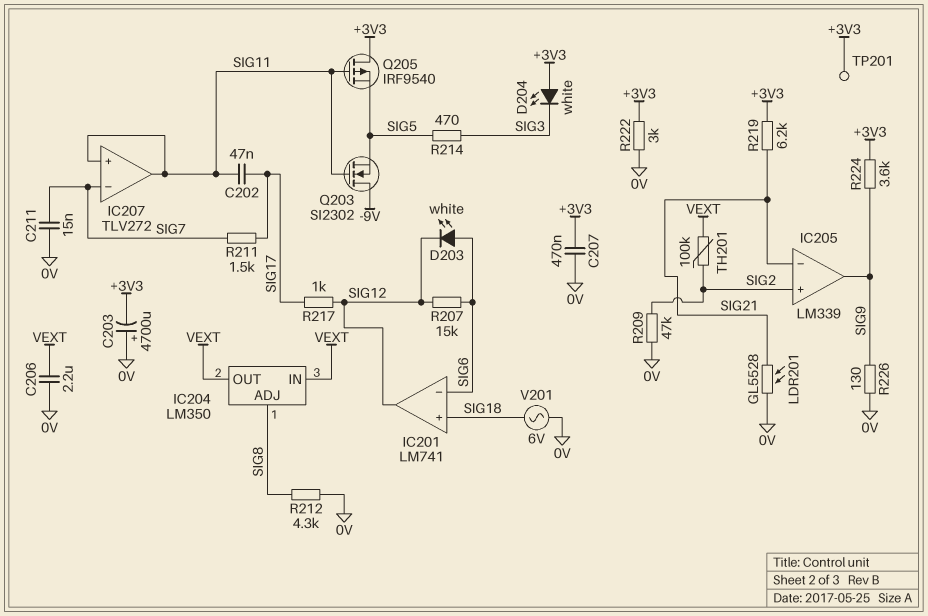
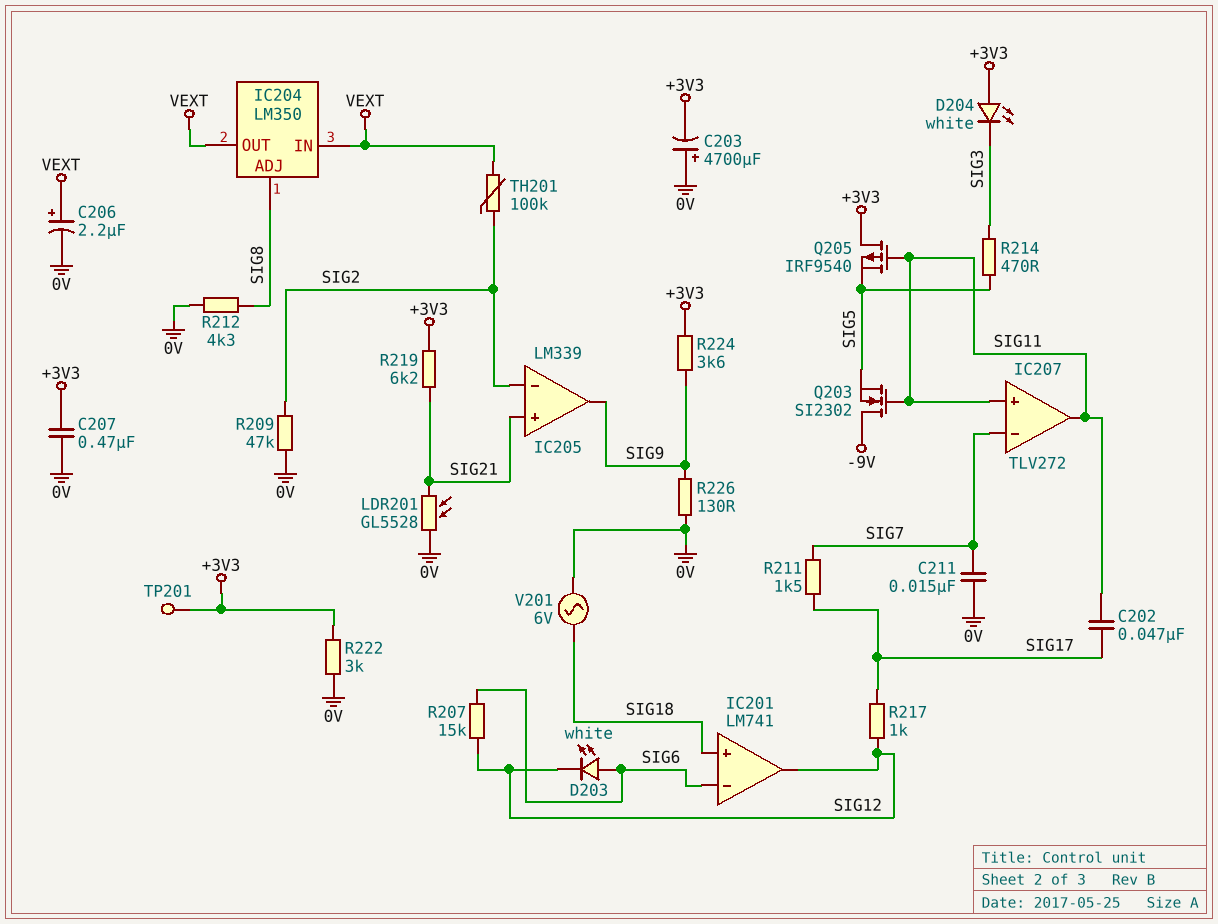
C206: 2.2uF (0V, VEXT) -> 2.2uF (plus VEXT, minus 0V)
IC205 pin in+: SIG2 -> SIG21
IC205 pin in-: SIG21 -> SIG2

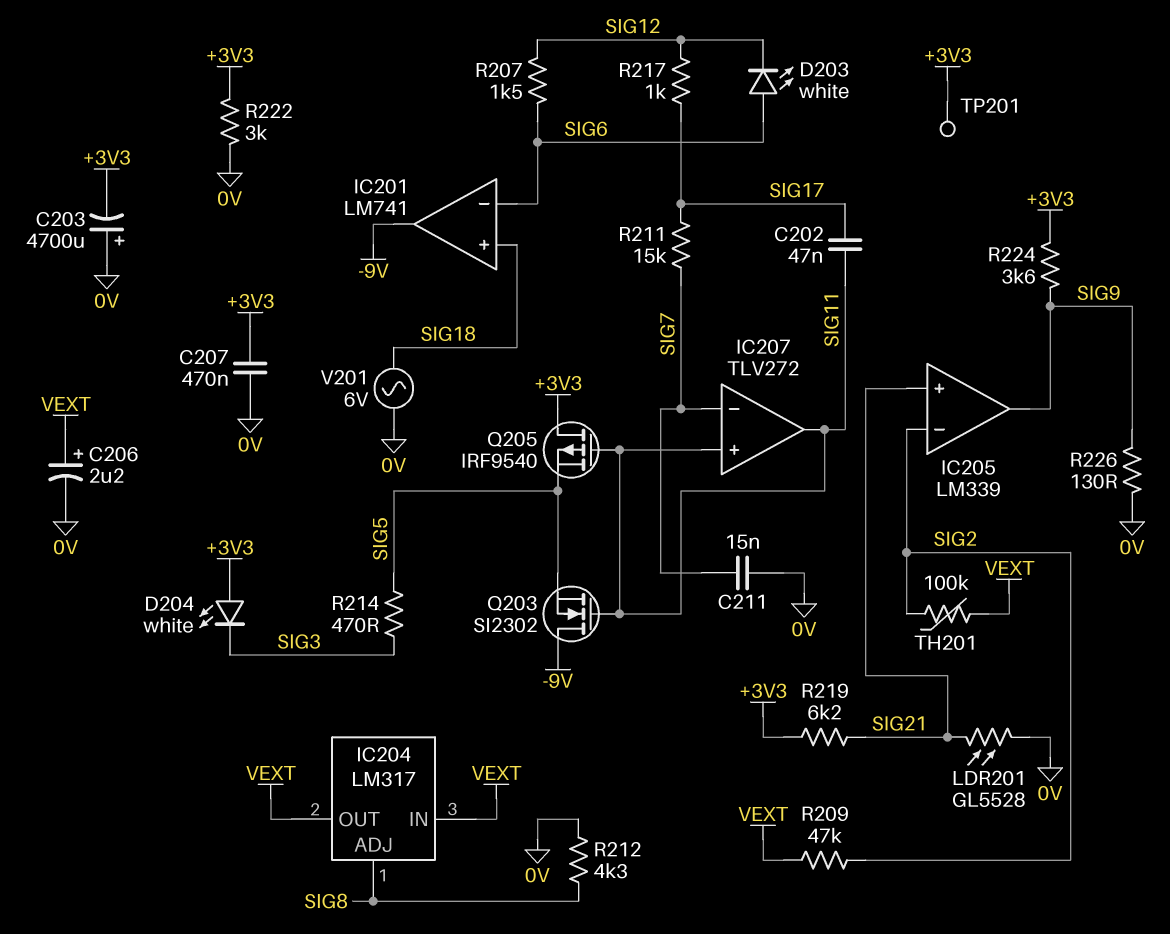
IC201 pin out: SIG12 -> -9V
IC204: LM350 -> LM317
R207: 15k (SIG6, SIG12) -> 1.5k (SIG6, SIG12)
R209: 47k (0V, SIG2) -> 47k (SIG2, VEXT)
R211: 1.5k (SIG7, SIG17) -> 15k (SIG7, SIG17)

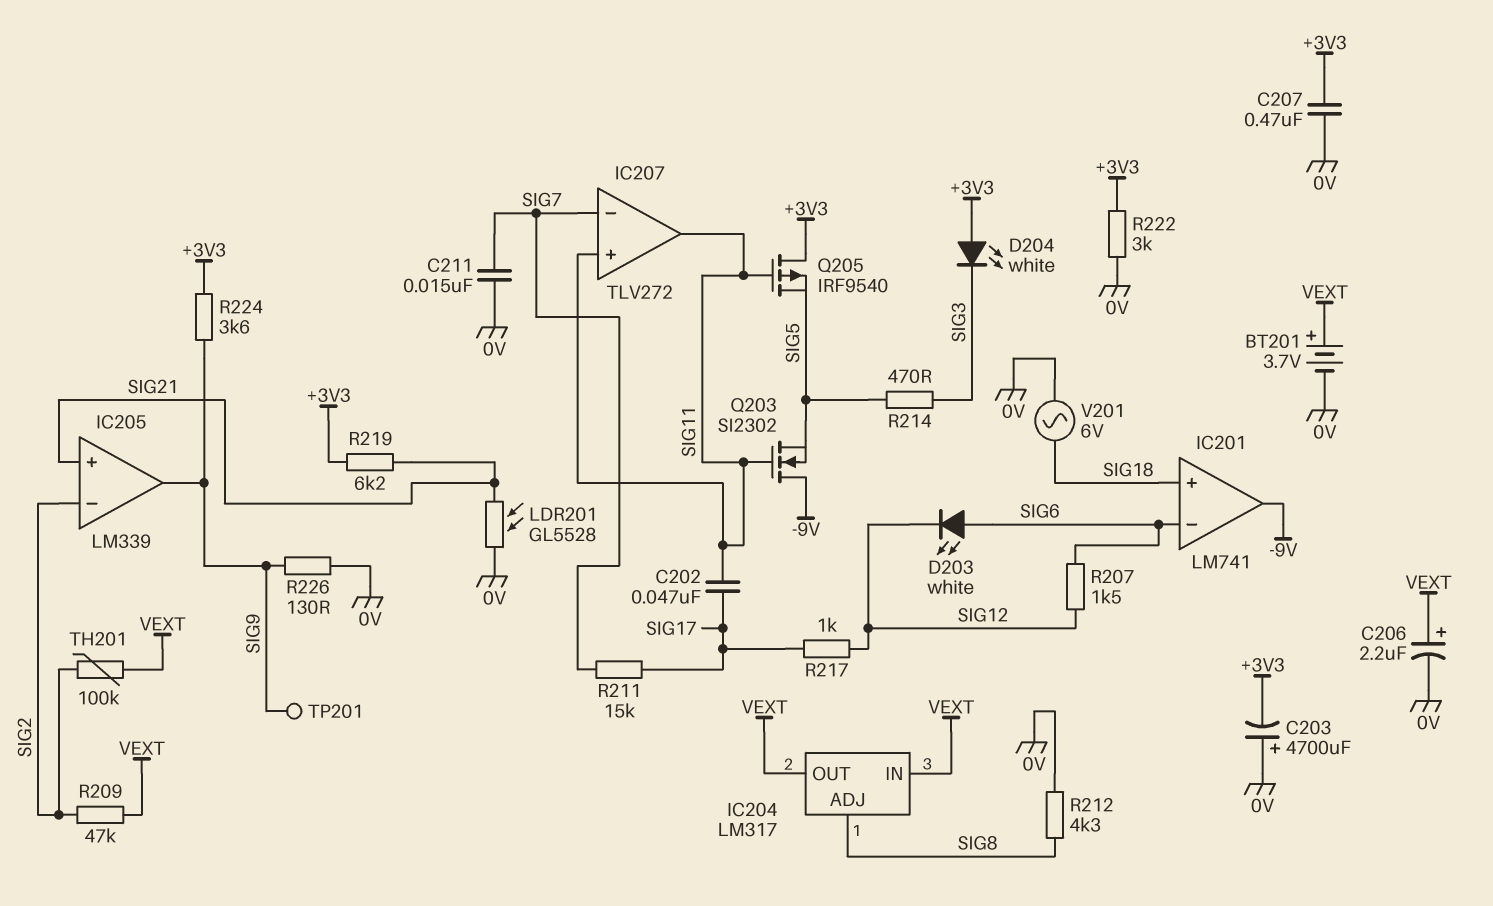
BT201: none -> 3.7V (plus VEXT, minus 0V)
TP201: test point (+3V3) -> test point (SIG9)

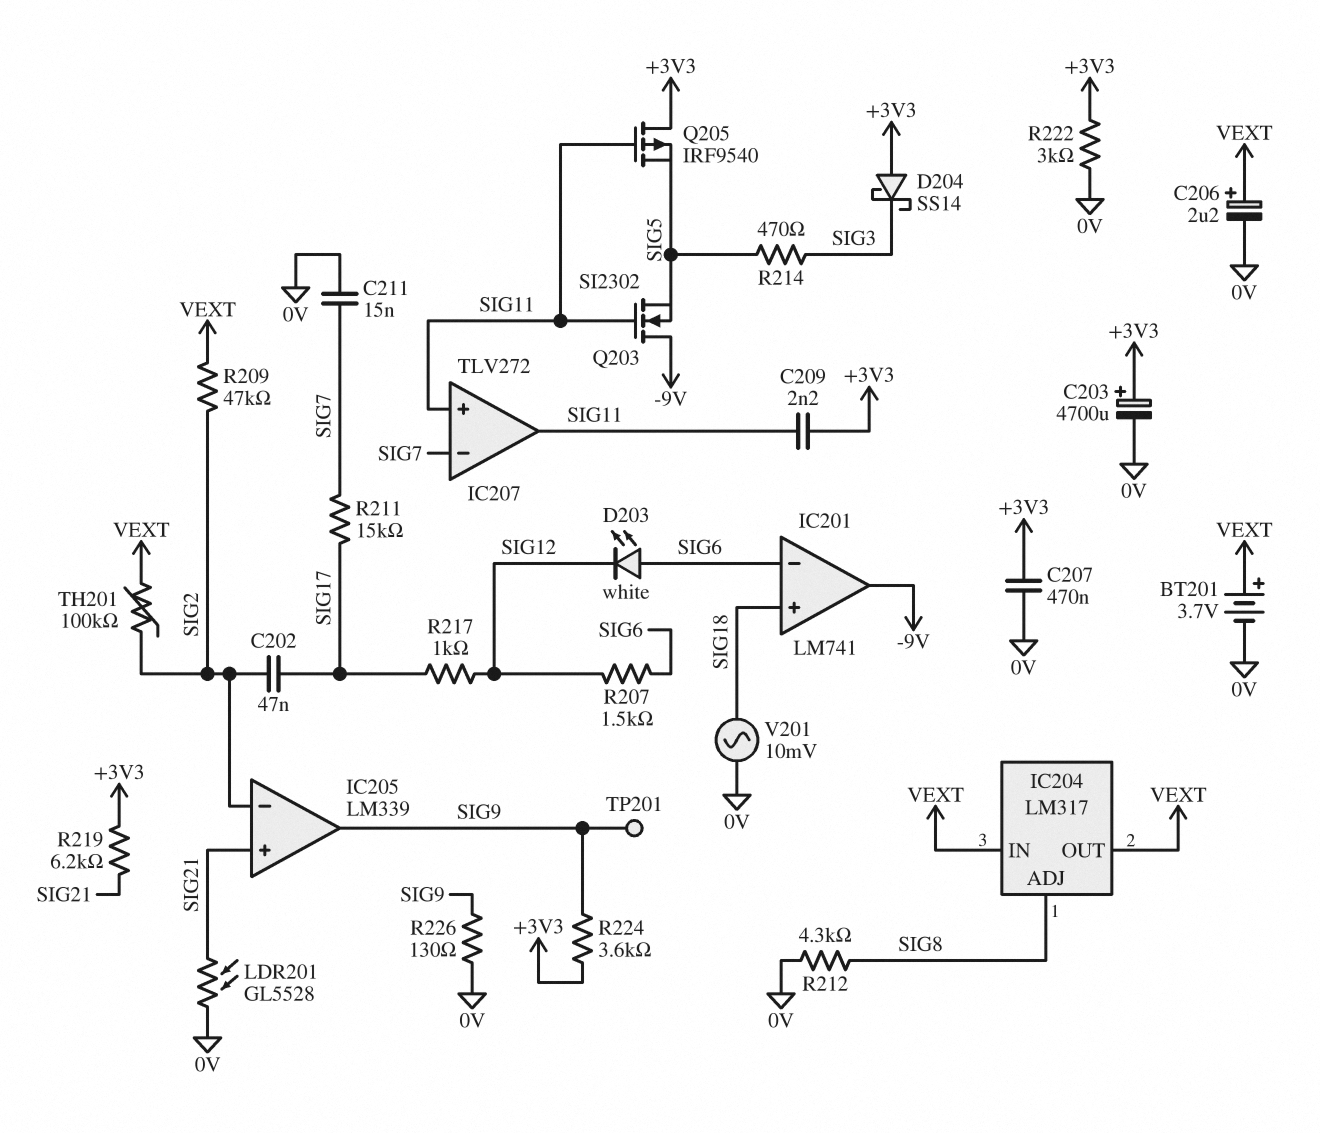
C202: 47nF (SIG11, SIG17) -> 47nF (SIG2, SIG17)
C203: 4700uF (plus 0V, minus +3V3) -> 4700uF (plus +3V3, minus 0V)
C209: none -> 2.2nF (+3V3, SIG11)
D204: LED white (A +3V3, K SIG3) -> schottky SS14 (A +3V3, K SIG3)
V201: AC 6V (0V, SIG18) -> AC 10mV (0V, SIG18)

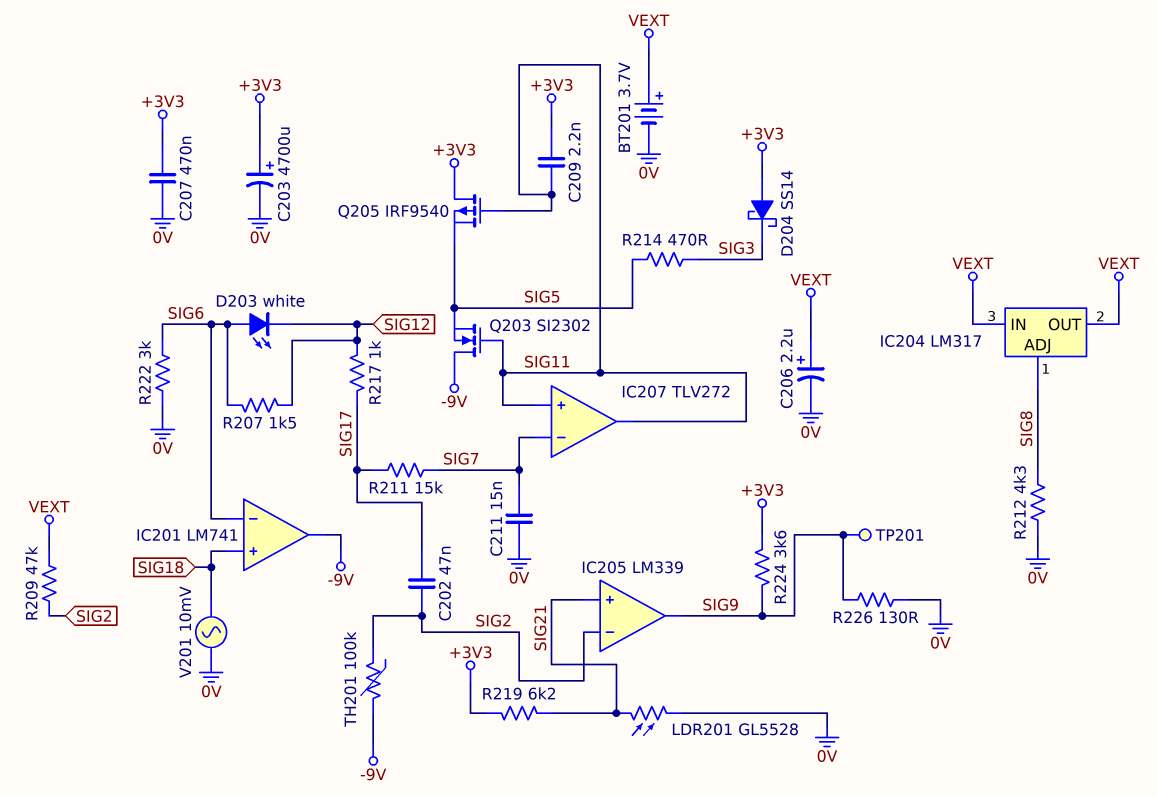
R222: 3k (+3V3, 0V) -> 3k (0V, SIG6)
TH201: 100k (SIG2, VEXT) -> 100k (-9V, SIG2)

